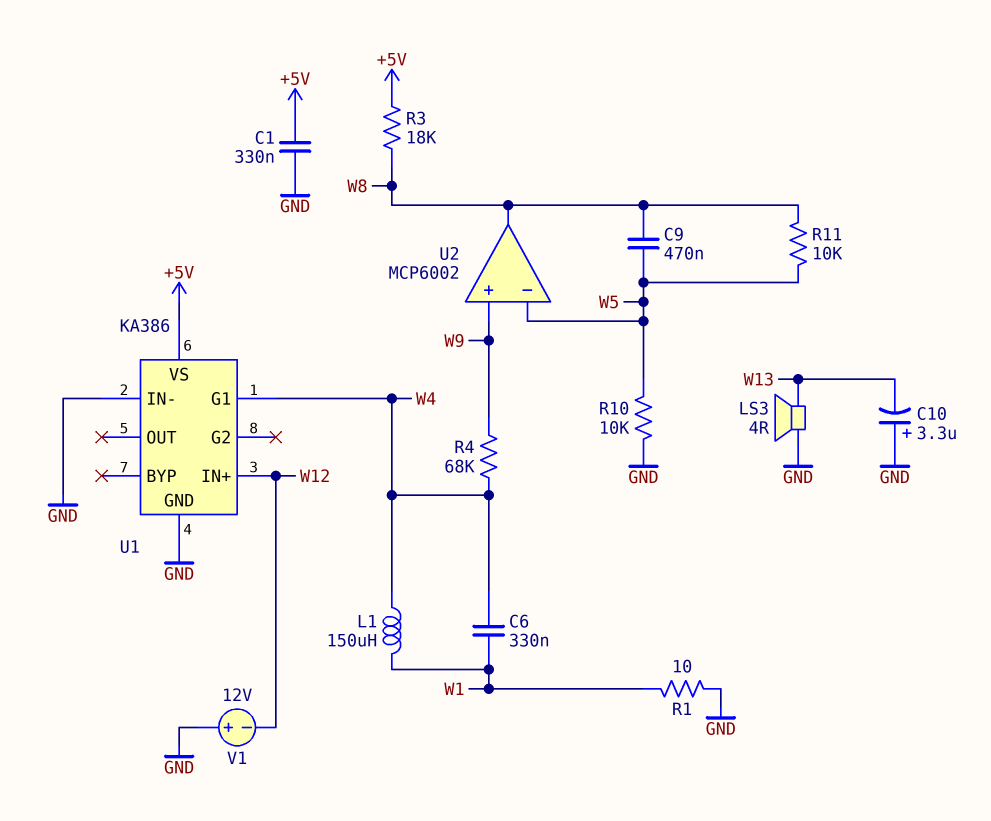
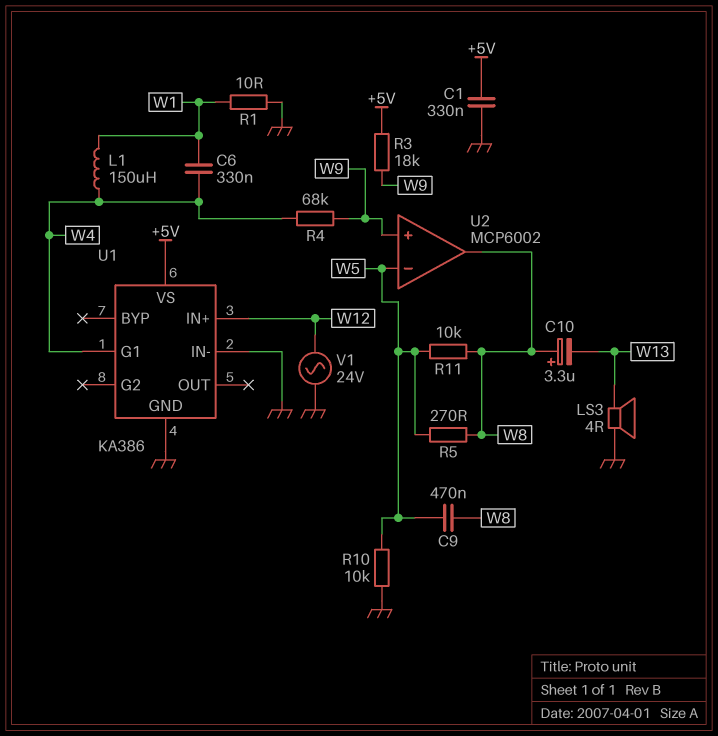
C10: 3.3uF (plus GND, minus W13) -> 3.3uF (plus W8, minus W13)
R3: 18k (+5V, W8) -> 18k (+5V, W9)
R5: none -> 270 (W5, W8)
V1: 12V (plus GND, minus W12) -> AC 24V (GND, W12)

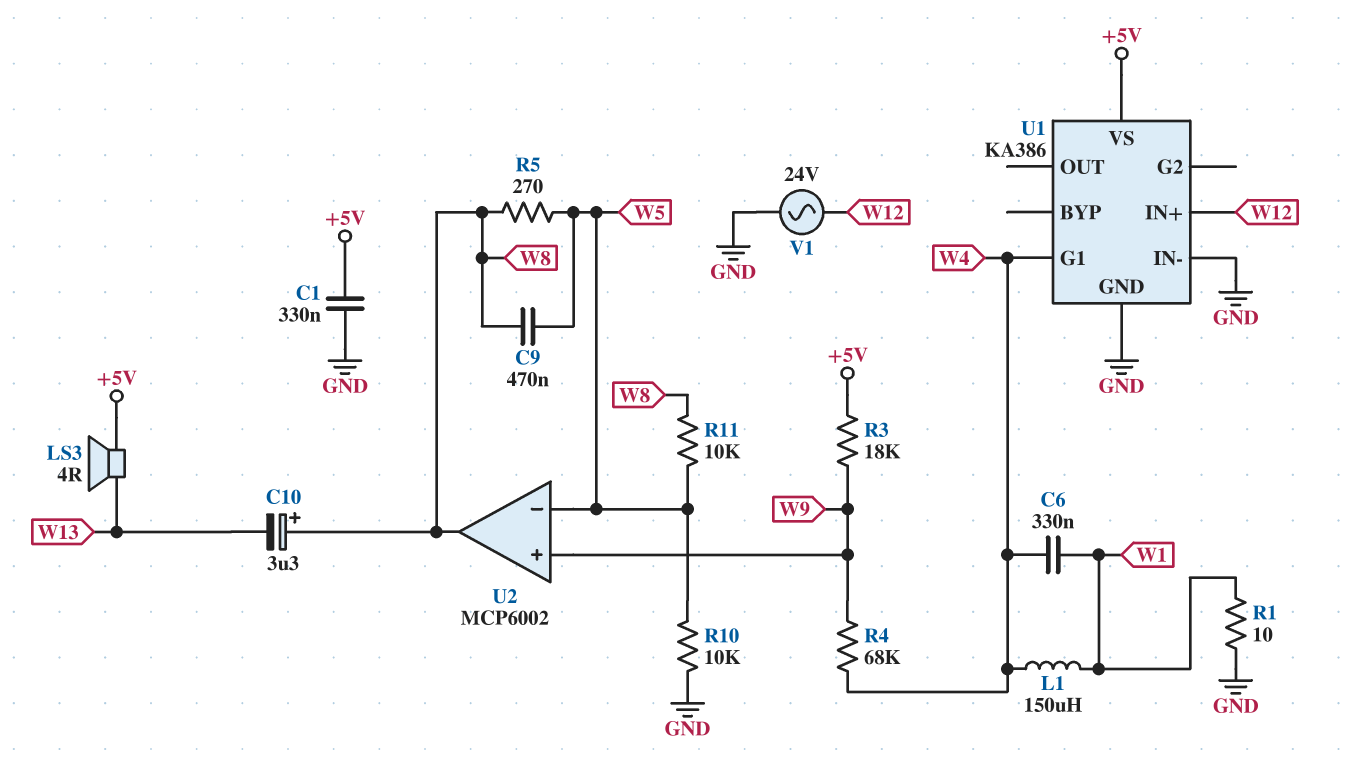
LS3: speaker 4R (GND, W13) -> speaker 4R (+5V, W13)

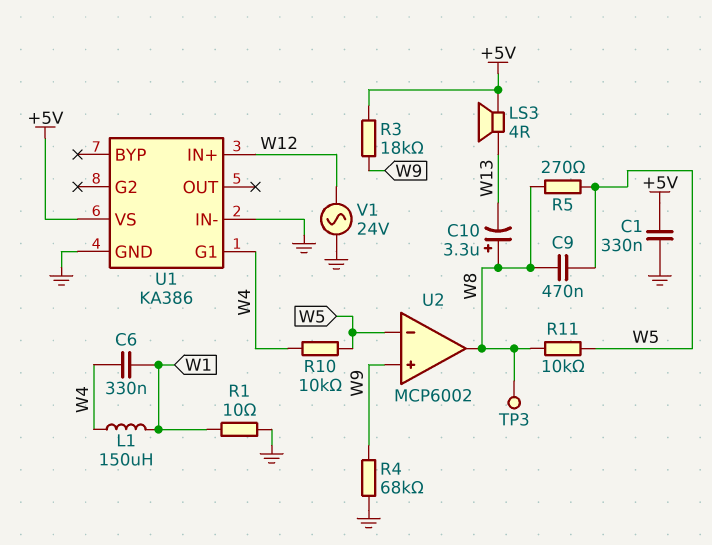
R4: 68k (W4, W9) -> 68k (GND, W9)
R10: 10k (GND, W5) -> 10k (W4, W5)
TP3: none -> test point (W8)

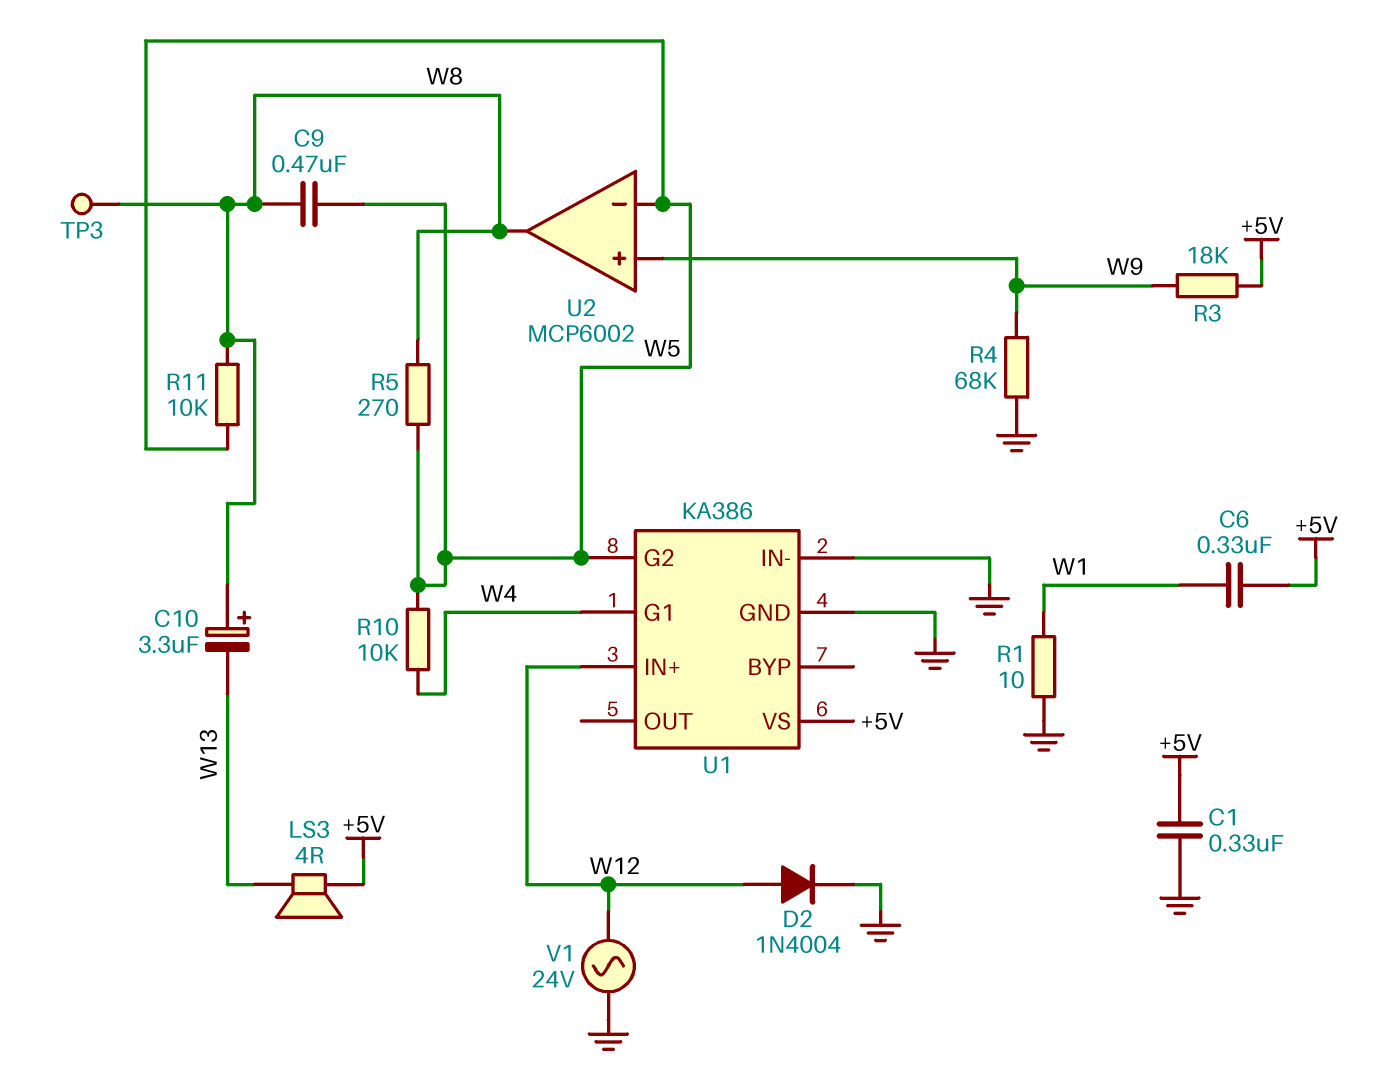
C6: 330nF (W1, W4) -> 330nF (+5V, W1)
D2: none -> diode 1N4004 (A W12, K GND)
L1: 150uH (W1, W4) -> none
U1 pin G2: none -> W5

